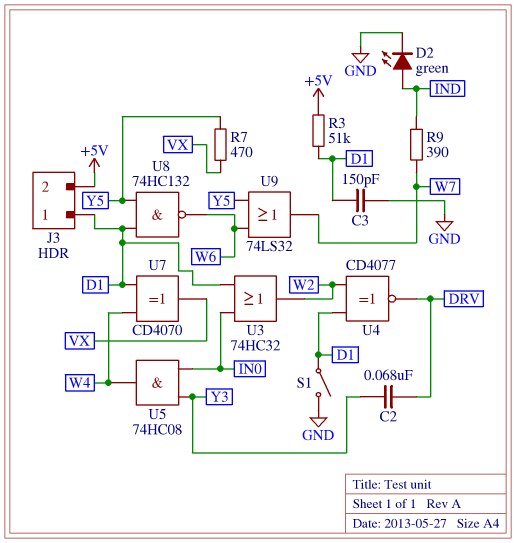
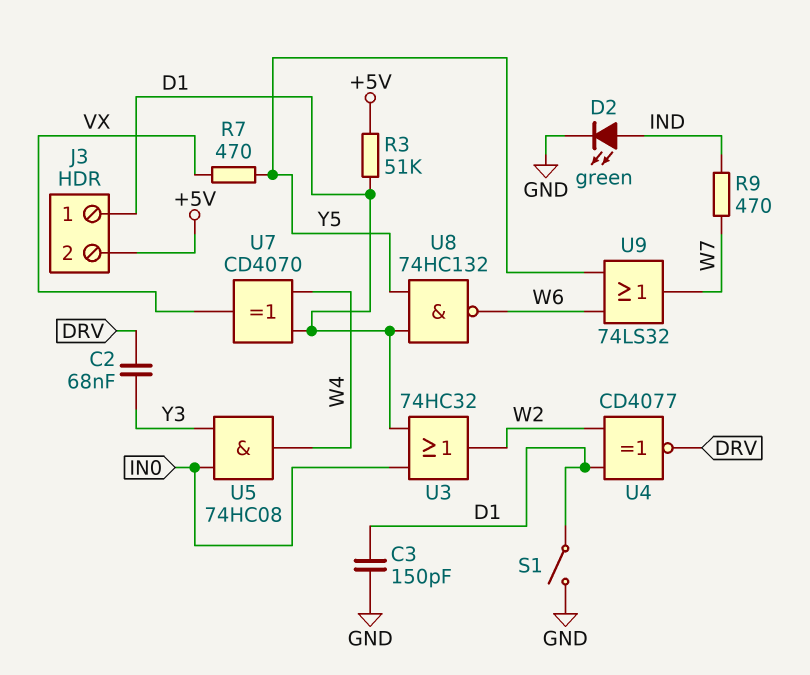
R9: 390 (IND, W7) -> 470 (IND, W7)

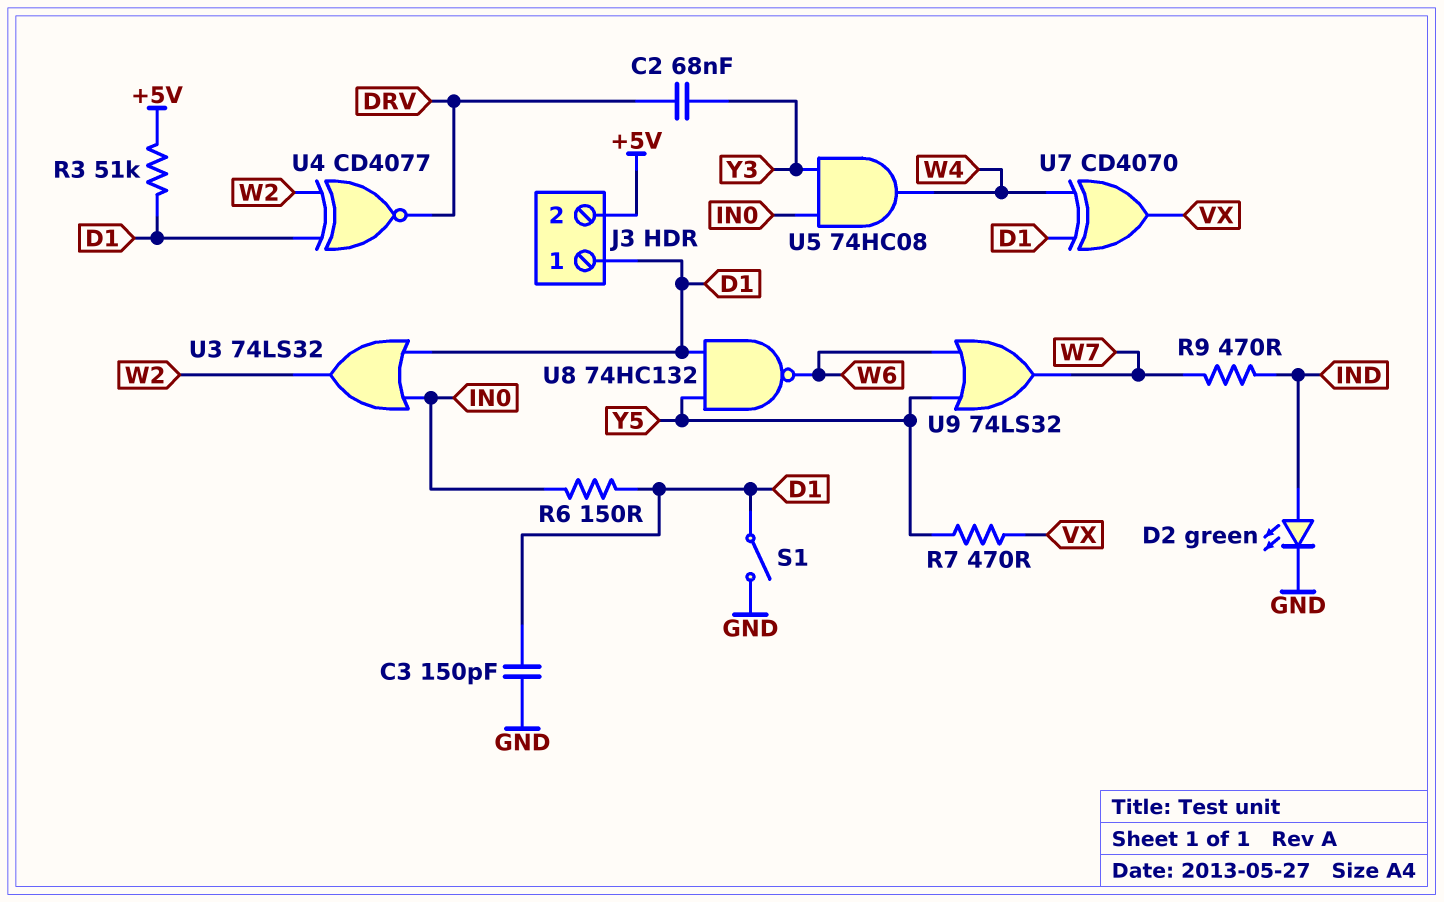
R6: none -> 150 (D1, IN0)
U3: OR 74HC32 (in D1, in IN0, out W2) -> OR 74LS32 (in D1, in IN0, out W2)

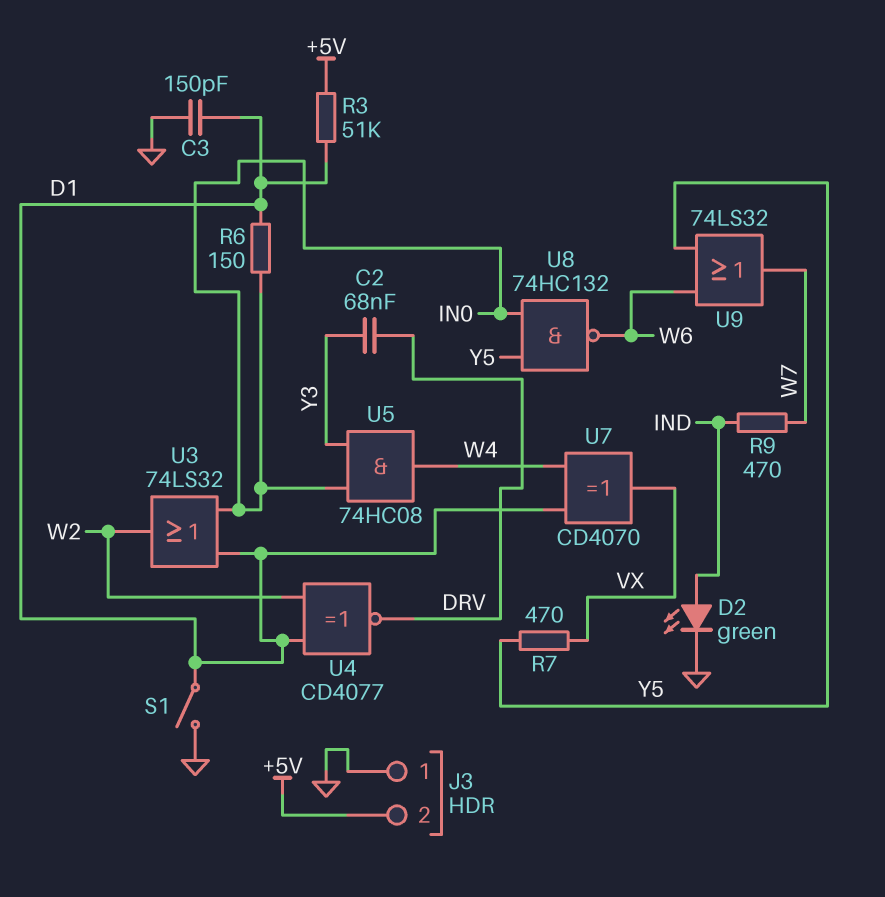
J3 pin 1: D1 -> GND
U8: NAND 74HC132 (in D1, in Y5, out W6) -> NAND 74HC132 (in IN0, in Y5, out W6)

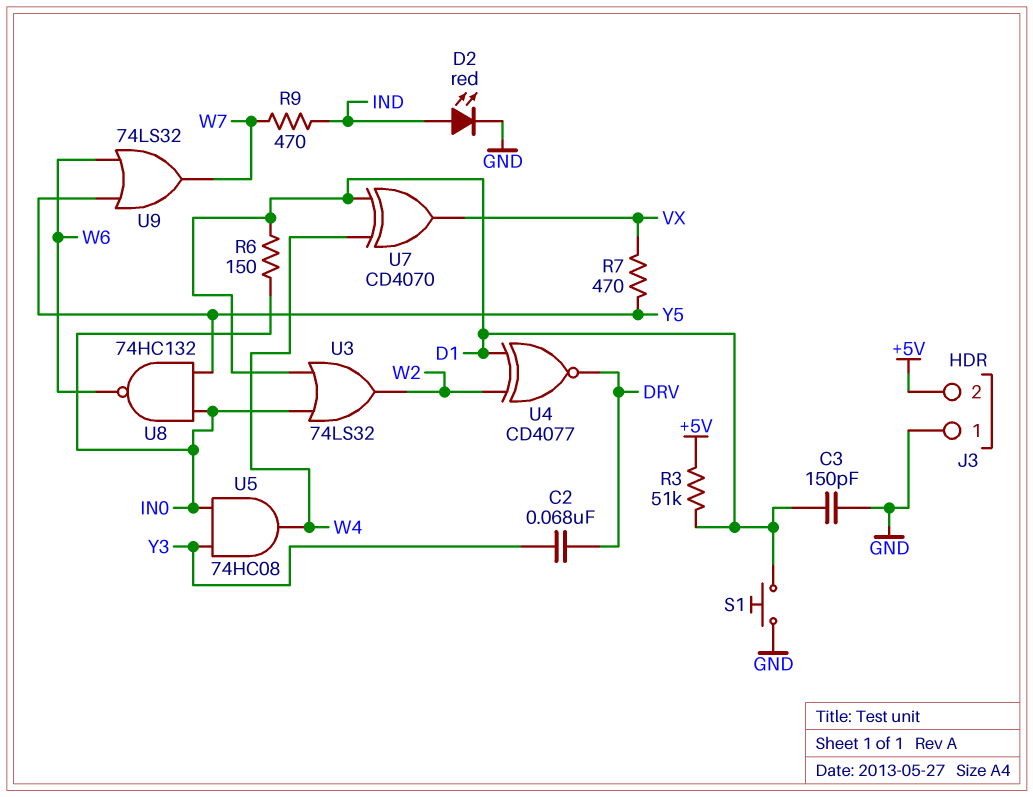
D2: LED green (A IND, K GND) -> LED red (A IND, K GND)
S1: switch (D1, GND) -> button (D1, GND)

